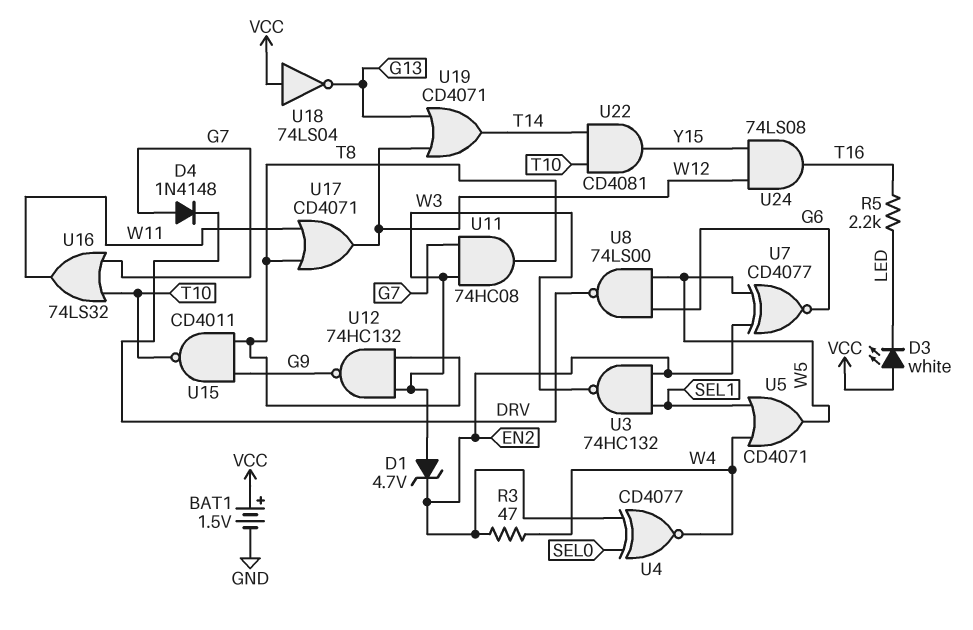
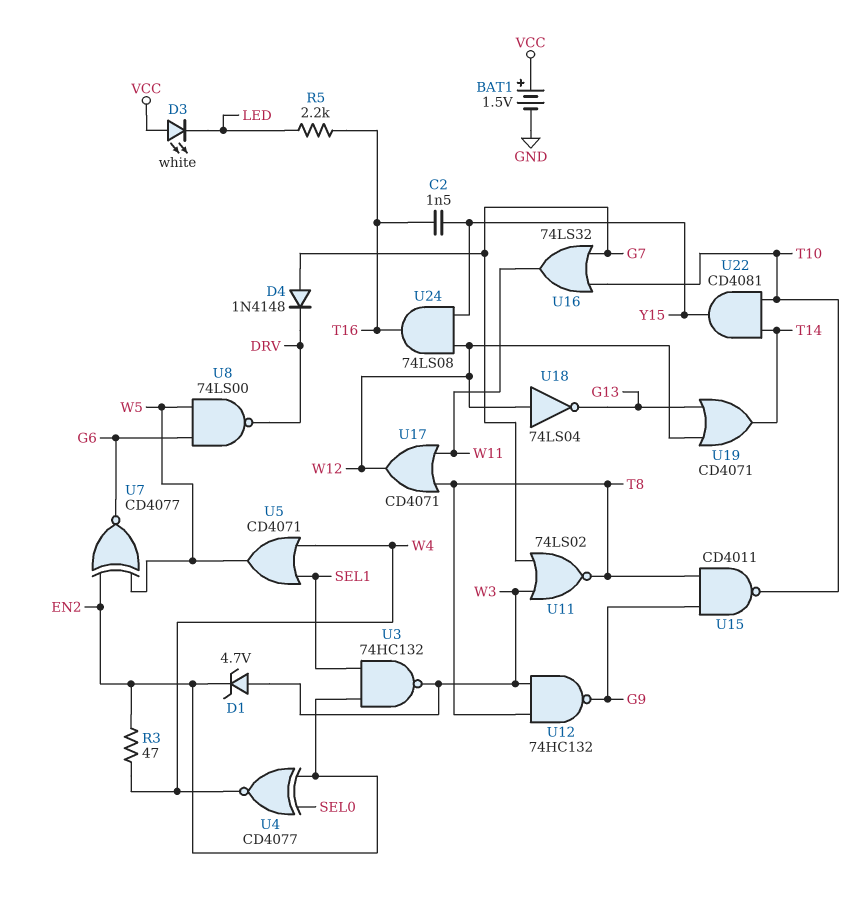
C2: none -> 1.5nF (T16, Y15)
U11: AND 74HC08 (in G7, in W3, out T8) -> NOR 74LS02 (in G7, in W3, out T8)
U18: NOT 74LS04 (in VCC, out G13) -> NOT 74LS04 (in W12, out G13)

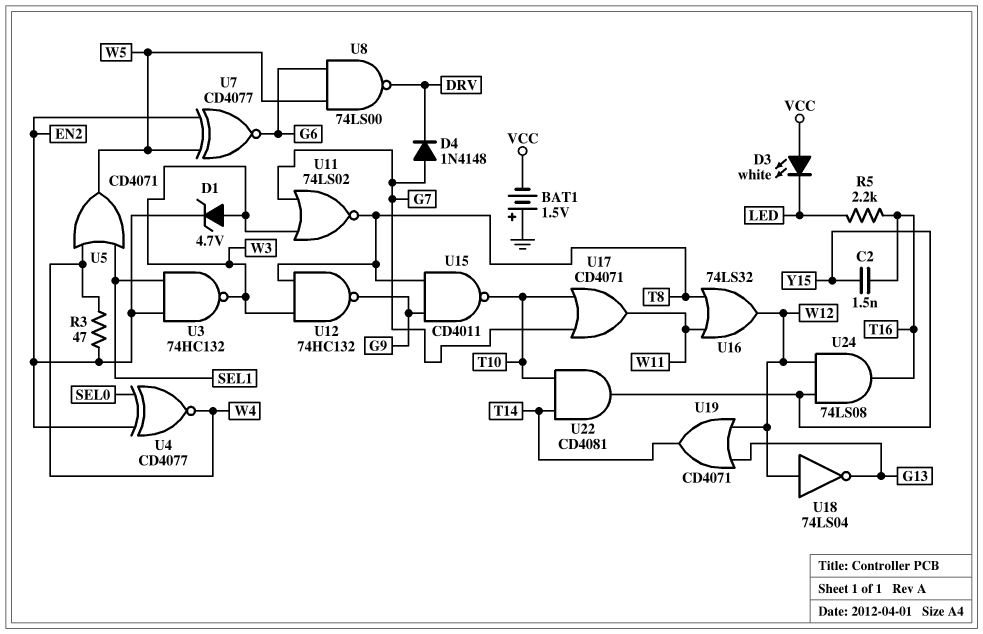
BAT1: 1.5V (plus VCC, minus GND) -> 1.5V (plus GND, minus VCC)
U16: OR 74LS32 (in G7, in T10, out W11) -> OR 74LS32 (in T8, in W11, out W12)
U17: OR CD4071 (in T8, in W11, out W12) -> OR CD4071 (in G7, in T10, out W11)

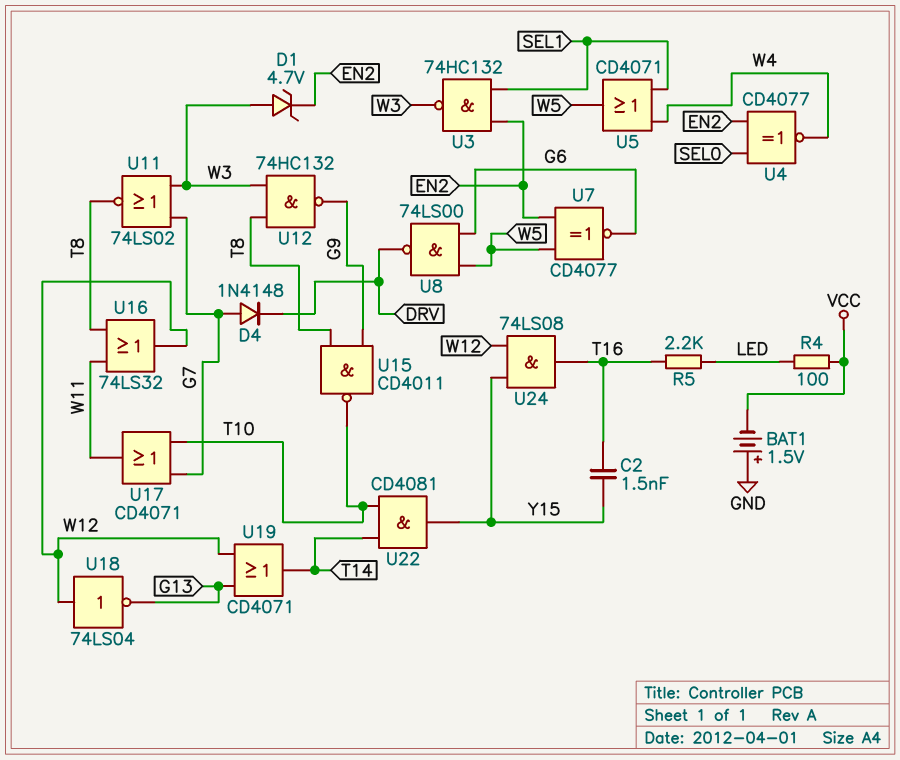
D3: LED white (A VCC, K LED) -> none
R3: 47 (EN2, W4) -> none
R4: none -> 100 (LED, VCC)

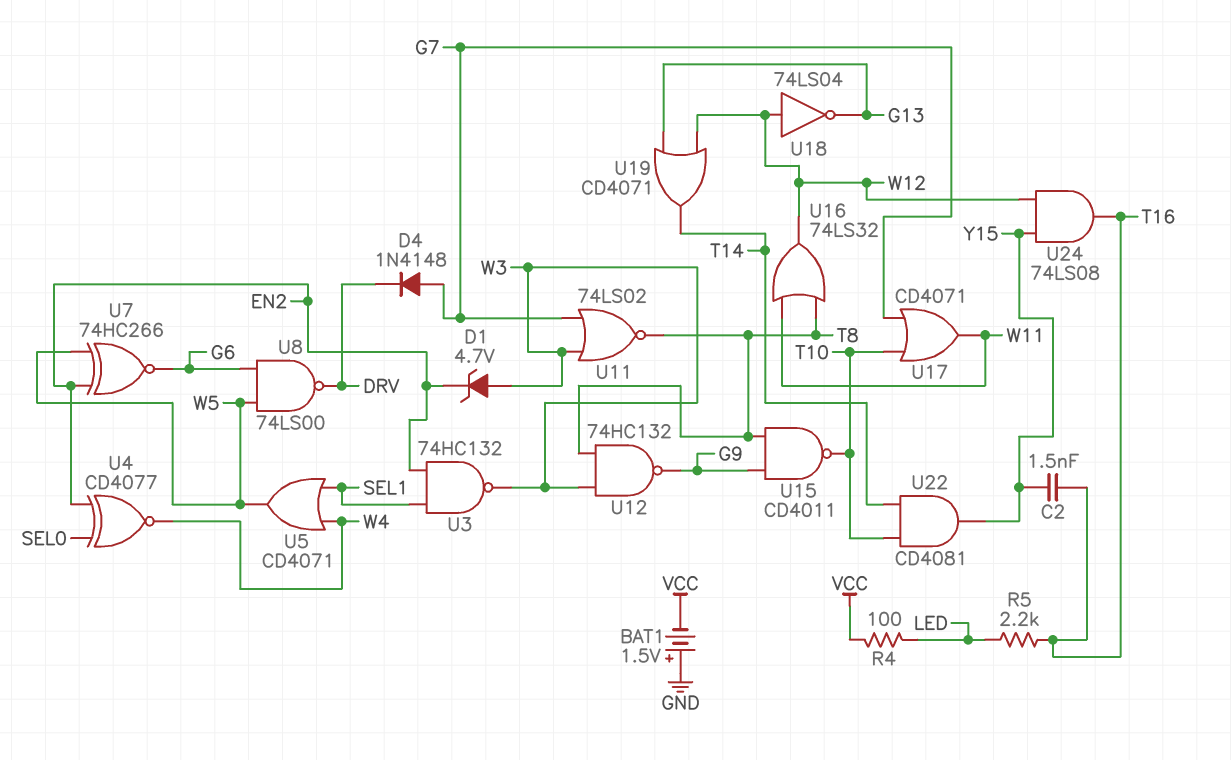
U7: XNOR CD4077 (in EN2, in W5, out G6) -> XNOR 74HC266 (in EN2, in W5, out G6)

